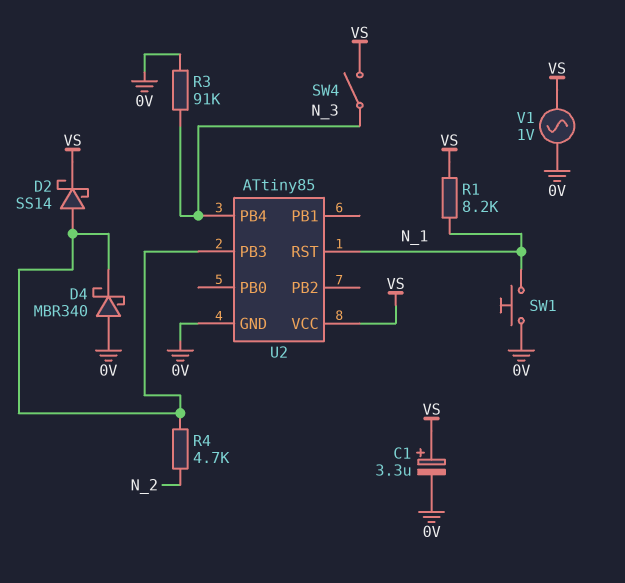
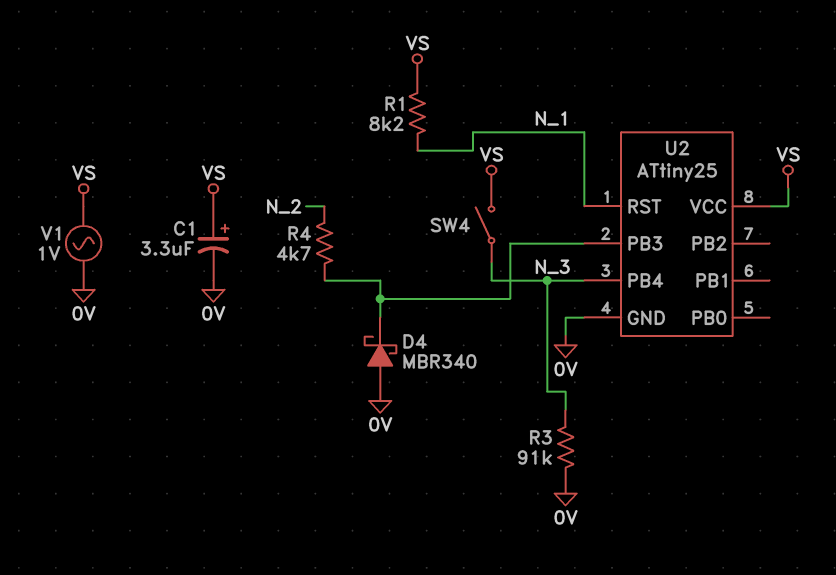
D2: schottky SS14 (A U2/PB3, K VS) -> none
SW1: button (0V, N_1) -> none
U2: ATtiny85 -> ATtiny25

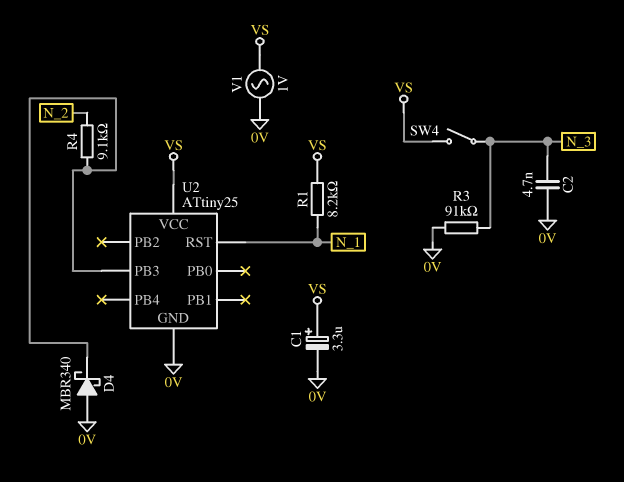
C2: none -> 4.7nF (0V, N_3)
R4: 4.7k (N_2, U2/PB3) -> 9.1k (N_2, U2/PB3)
U2 pin PB4: N_3 -> none

